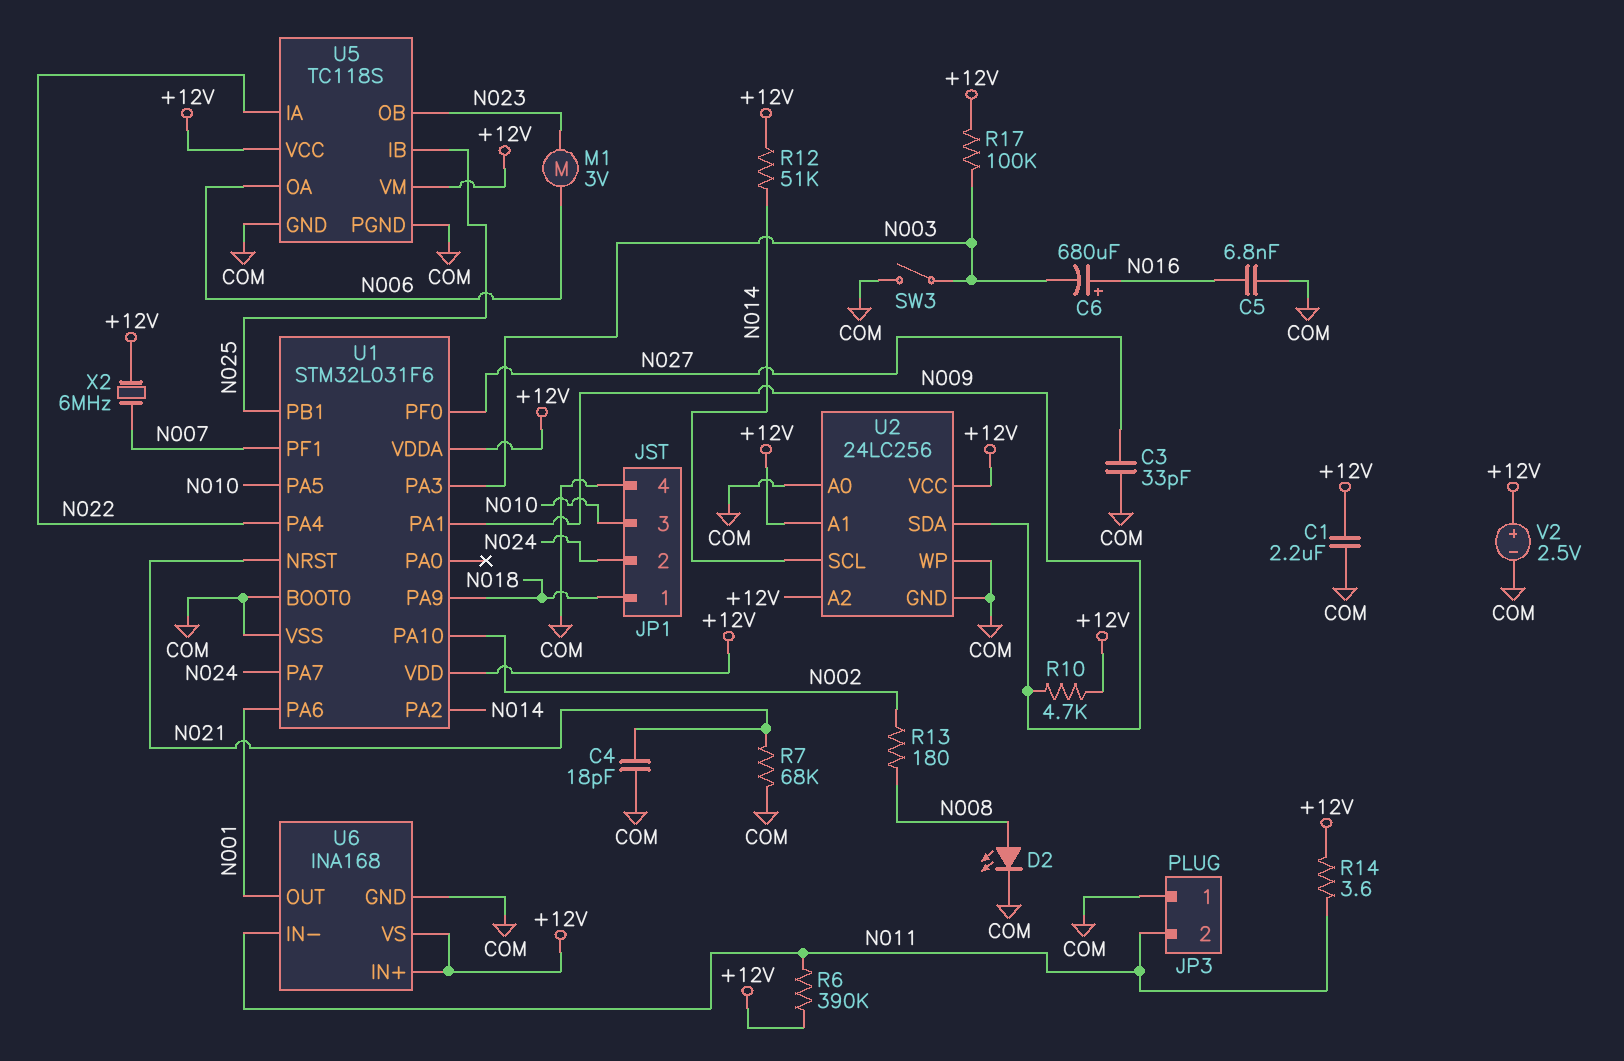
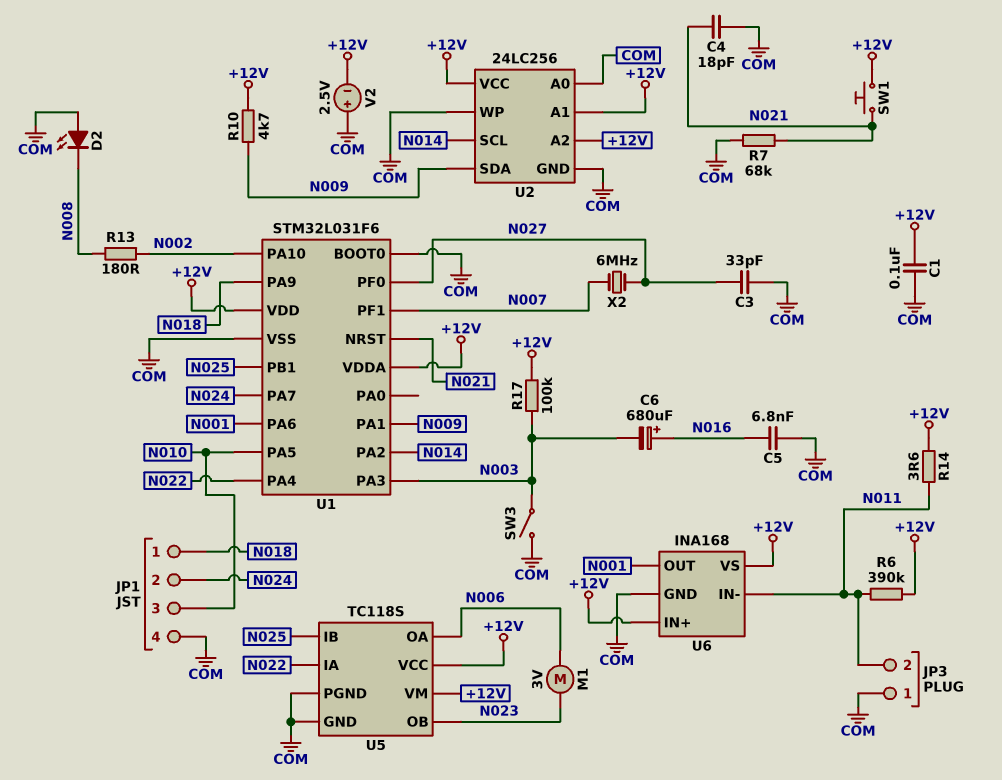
C1: 2.2uF (+12V, COM) -> 100nF (+12V, COM)
D2: LED (A N008, K COM) -> LED (A COM, K N008)
R12: 51k (+12V, N014) -> none
SW1: none -> button (+12V, N021)
V2: 2.5V (plus +12V, minus COM) -> 2.5V (plus COM, minus +12V)
X2: 6MHz (+12V, N007) -> 6MHz (N007, N027)

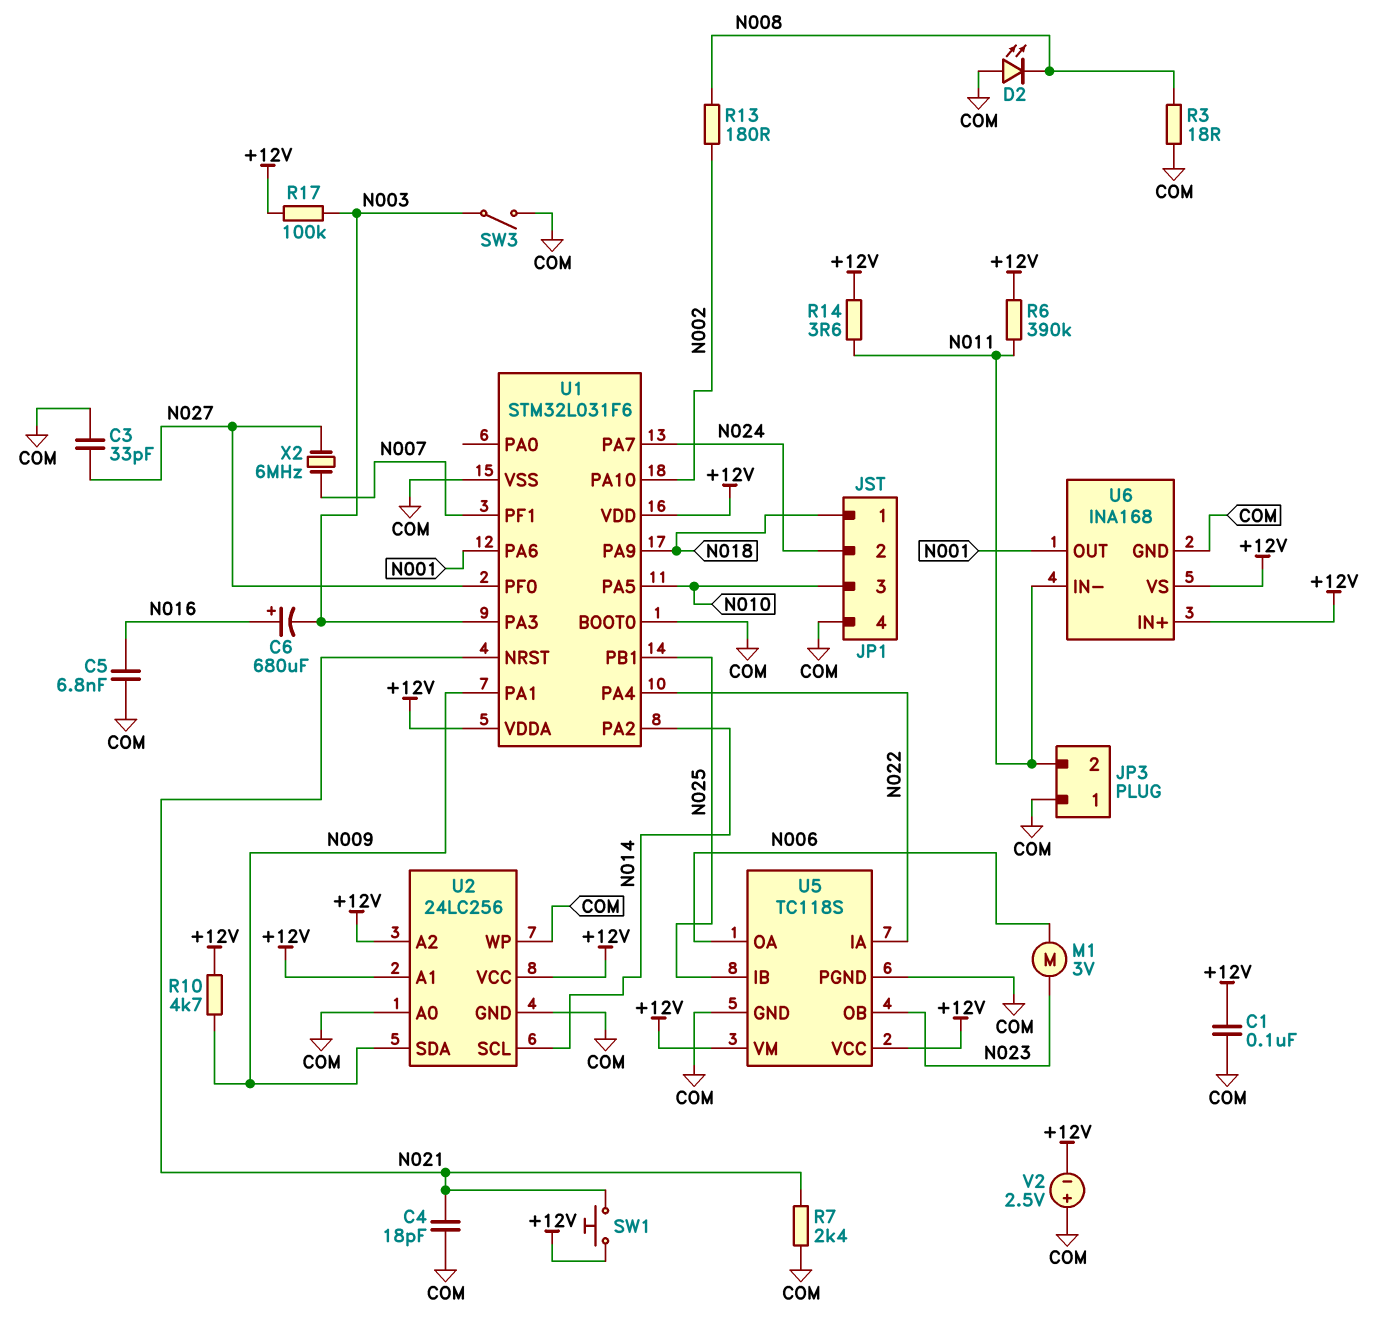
R3: none -> 18 (COM, N008)
R7: 68k (COM, N021) -> 2.4k (COM, N021)

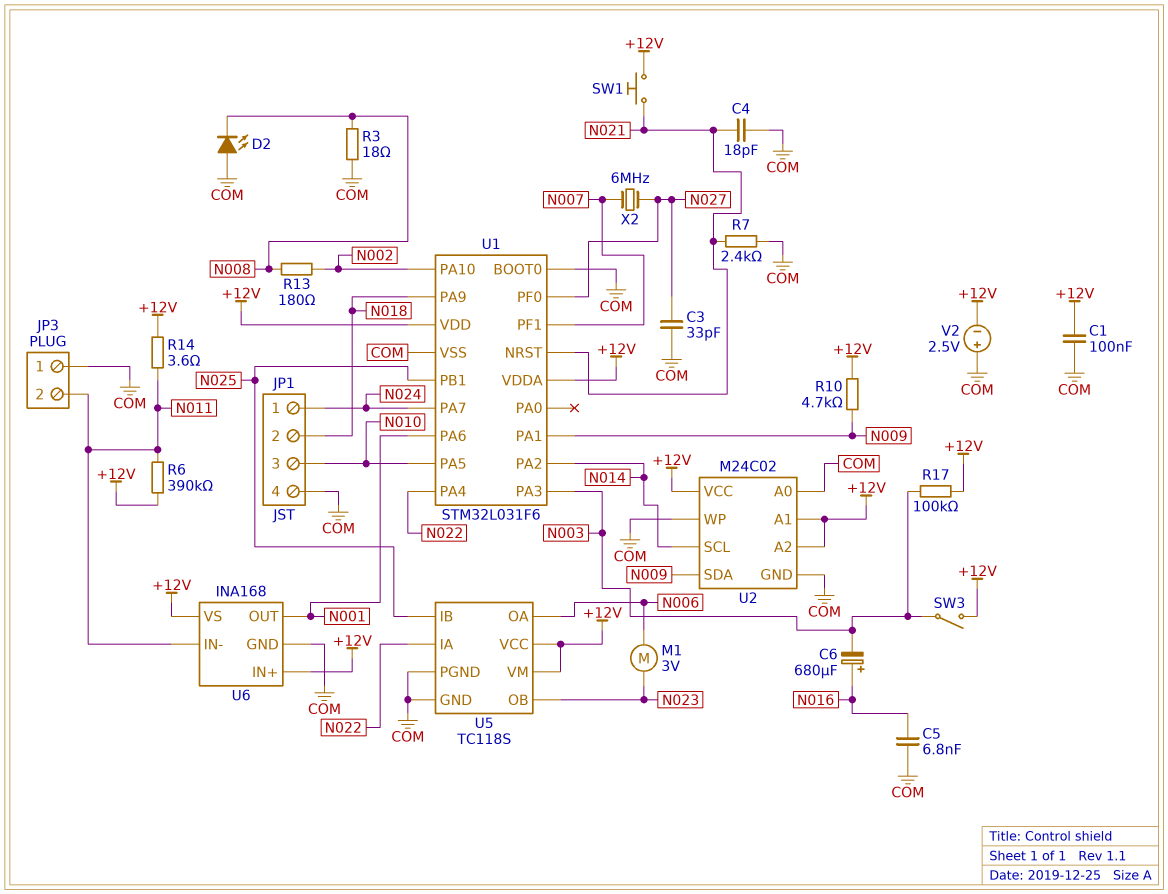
JP1 pin 1: N018 -> N024
JP1 pin 2: N024 -> N018
SW3: switch (COM, N003) -> switch (+12V, N003)
U2: 24LC256 -> M24C02

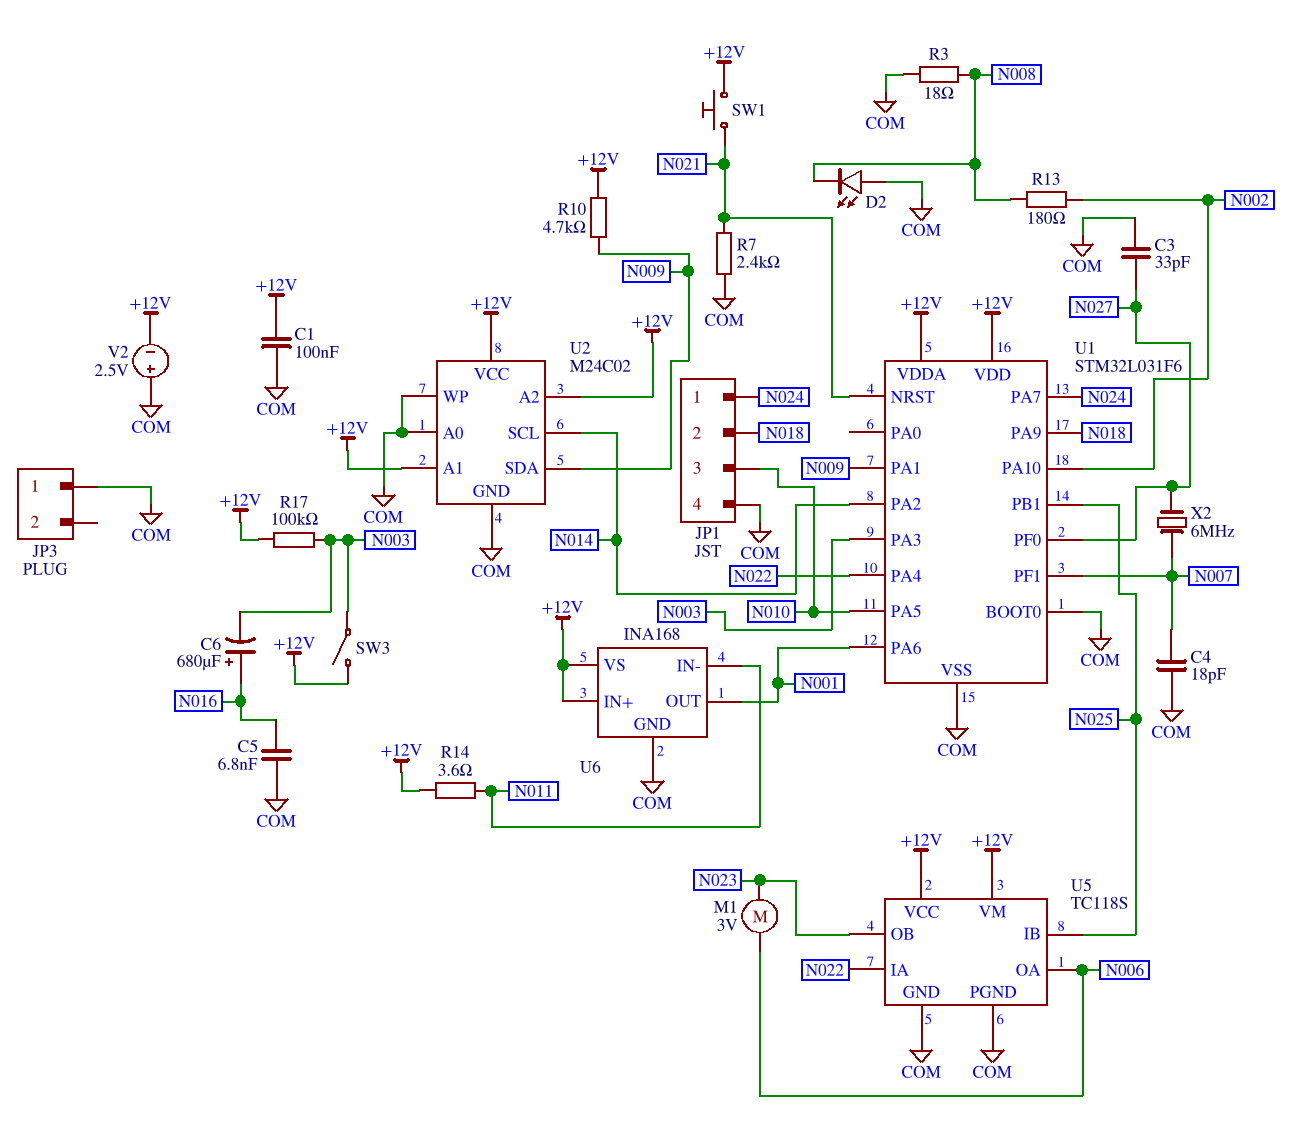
C4: 18pF (COM, N021) -> 18pF (COM, N007)
JP3 pin 2: N011 -> none
R6: 390k (+12V, N011) -> none

